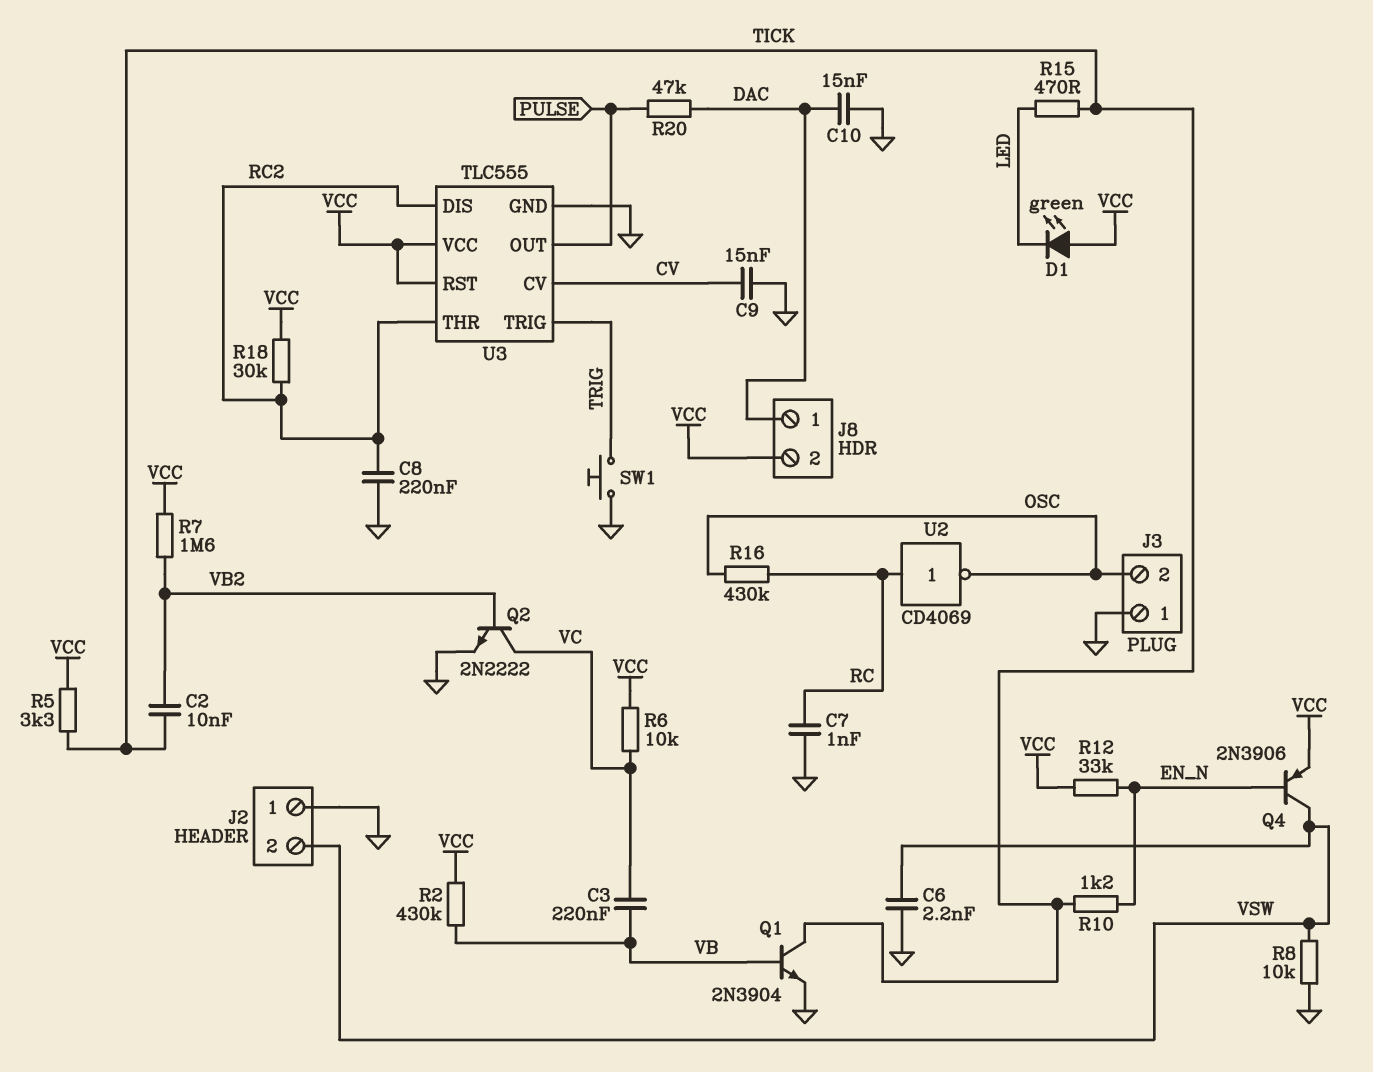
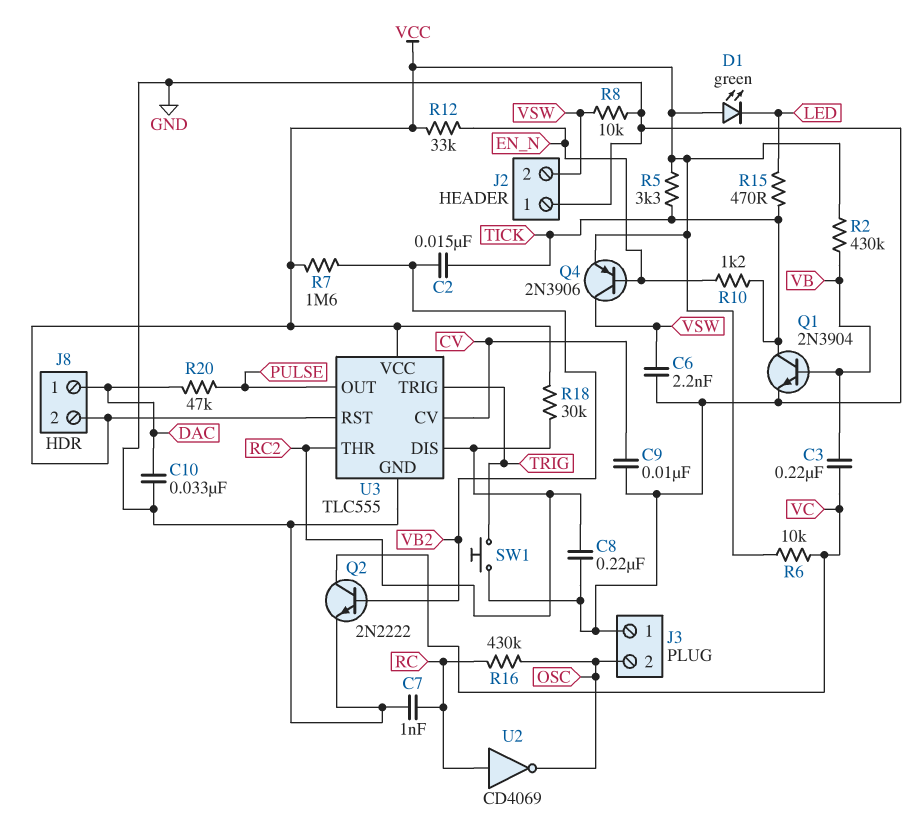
C2: 10nF (TICK, VB2) -> 15nF (TICK, VB2)
C9: 15nF (CV, GND) -> 10nF (CV, GND)
C10: 15nF (DAC, GND) -> 33nF (DAC, GND)

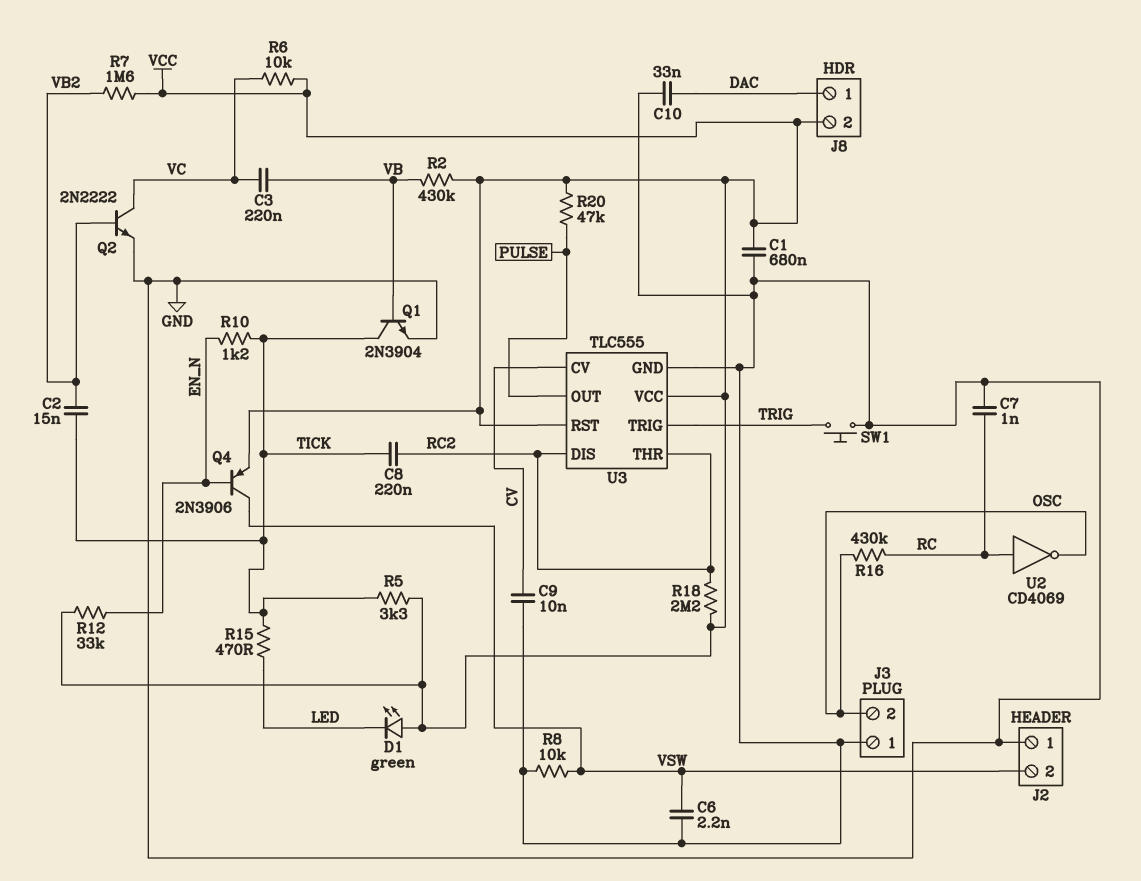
C1: none -> 680nF (GND, VCC)
C8: 220nF (GND, RC2) -> 220nF (RC2, TICK)
R18: 30k (RC2, VCC) -> 2.2M (RC2, VCC)
R20: 47k (DAC, PULSE) -> 47k (PULSE, VCC)

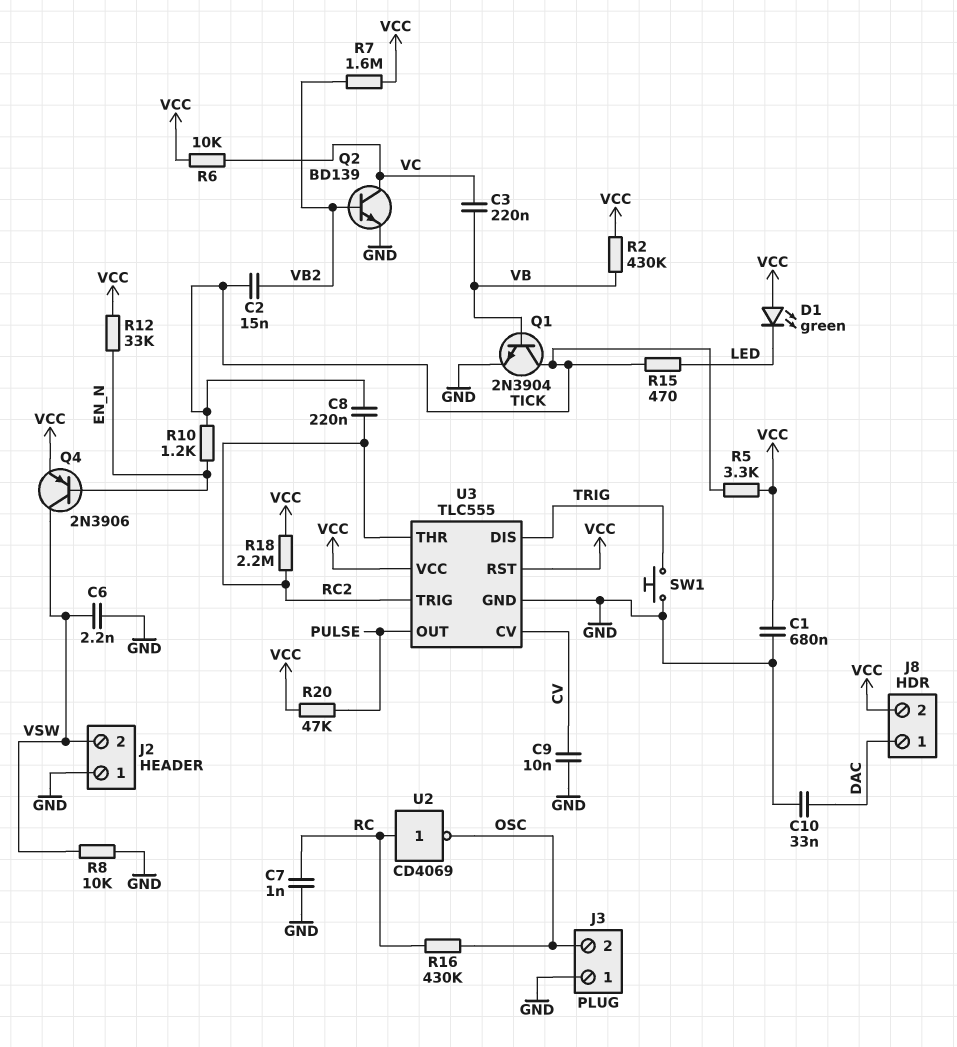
Q2: NPN 2N2222 (B VB2, C VC, E GND) -> NPN BD139 (B VB2, C VC, E GND)
U3 pin DIS: RC2 -> TRIG
U3 pin TRIG: TRIG -> RC2

